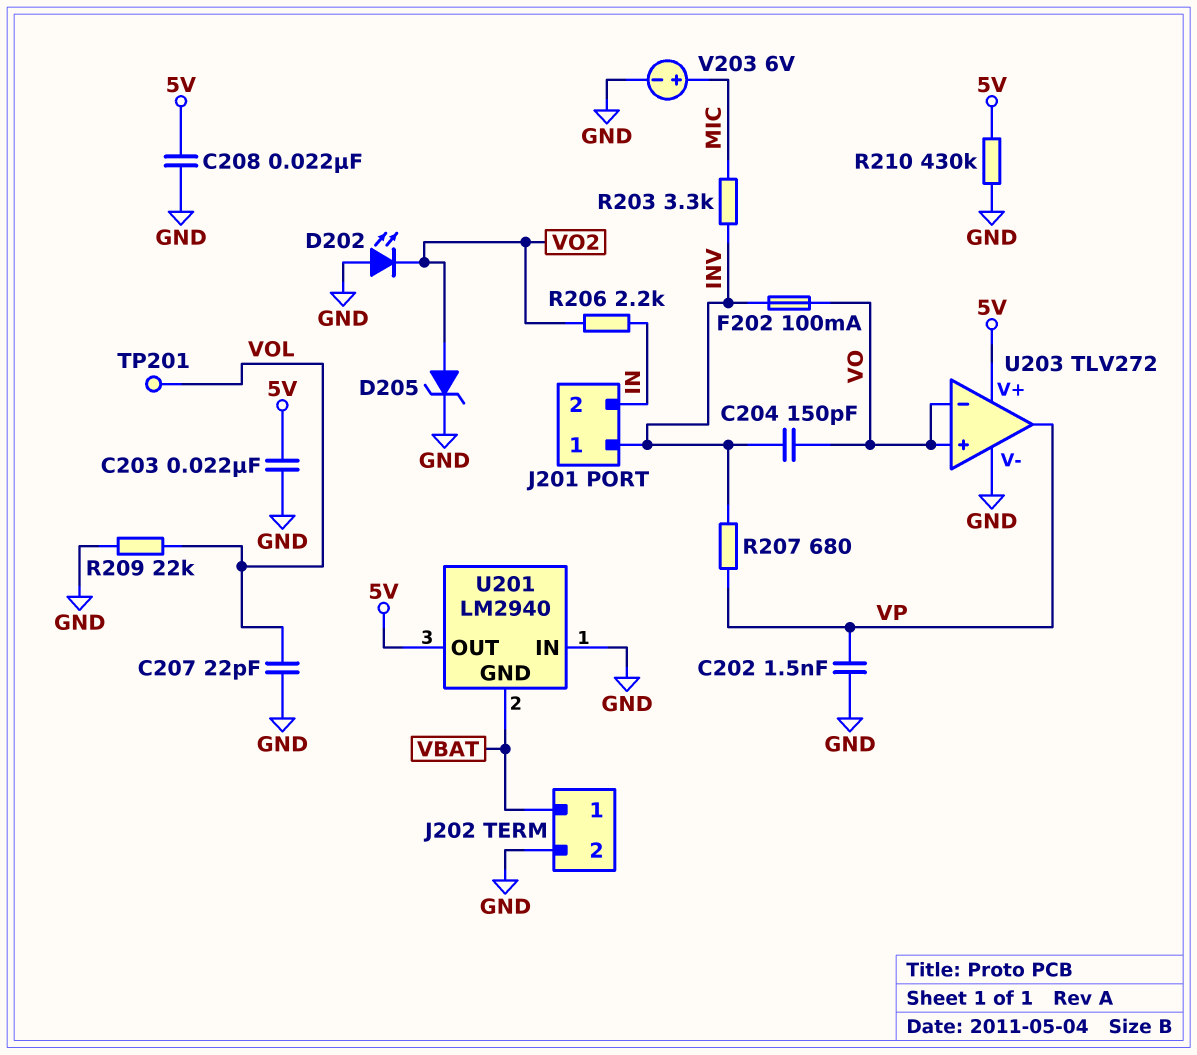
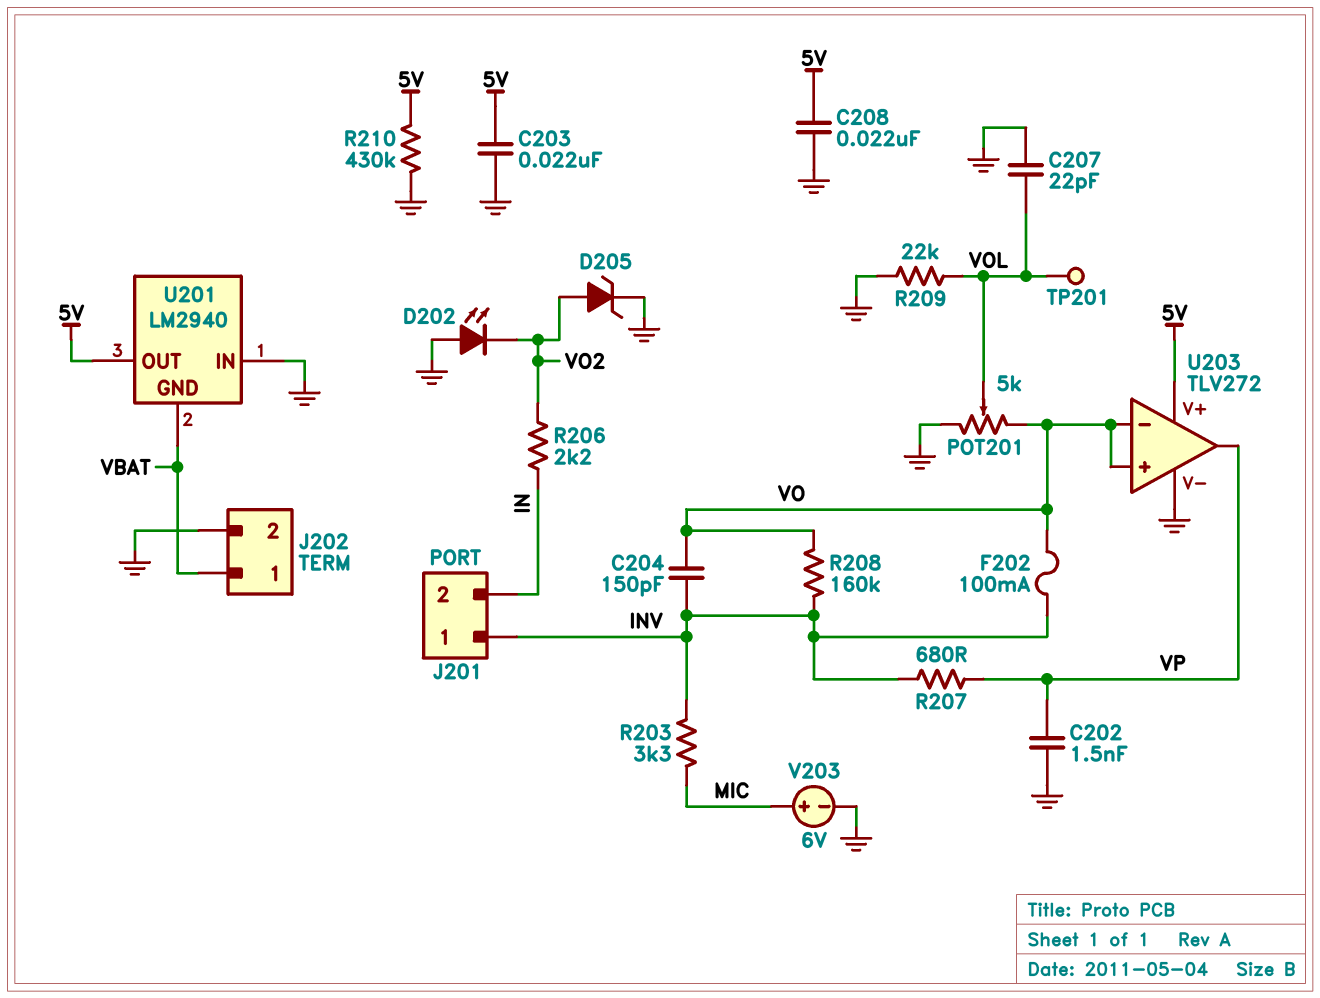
POT201: none -> 5k (GND, VO, wiper VOL)
R208: none -> 160k (INV, VO)

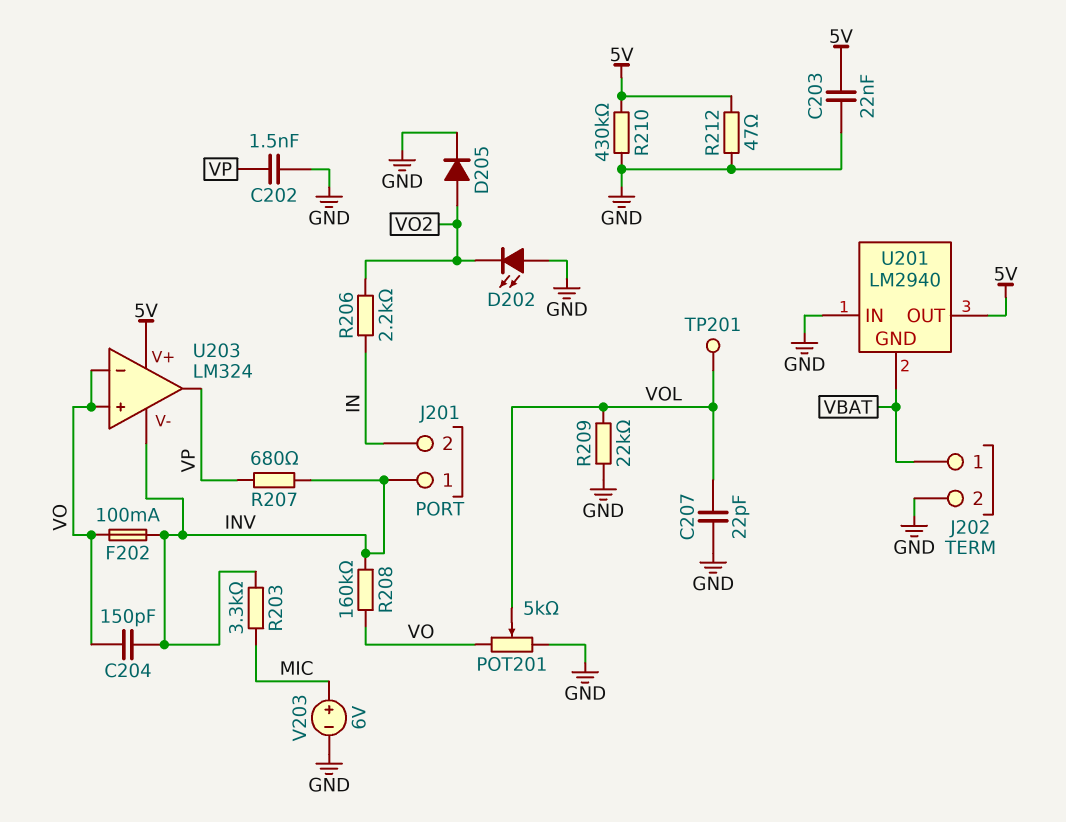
C208: 22nF (5V, GND) -> none
D205: zener (A VO2, K GND) -> diode (A VO2, K GND)
R212: none -> 47 (5V, GND)
U203: TLV272 -> LM324
U203 pin V-: GND -> INV

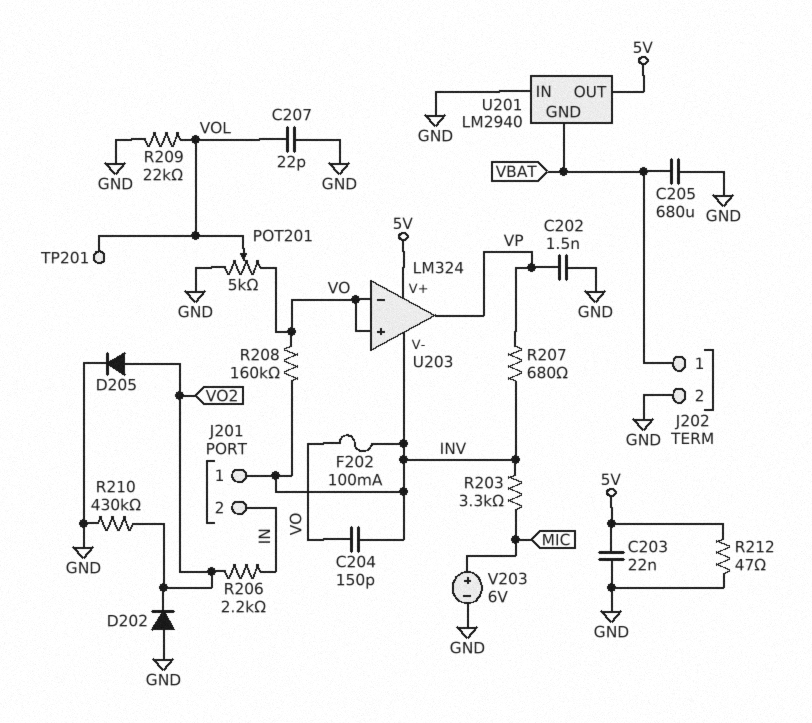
C205: none -> 680uF (GND, VBAT)
D202: LED (A GND, K VO2) -> diode (A GND, K VO2)
R210: 430k (5V, GND) -> 430k (GND, VO2)

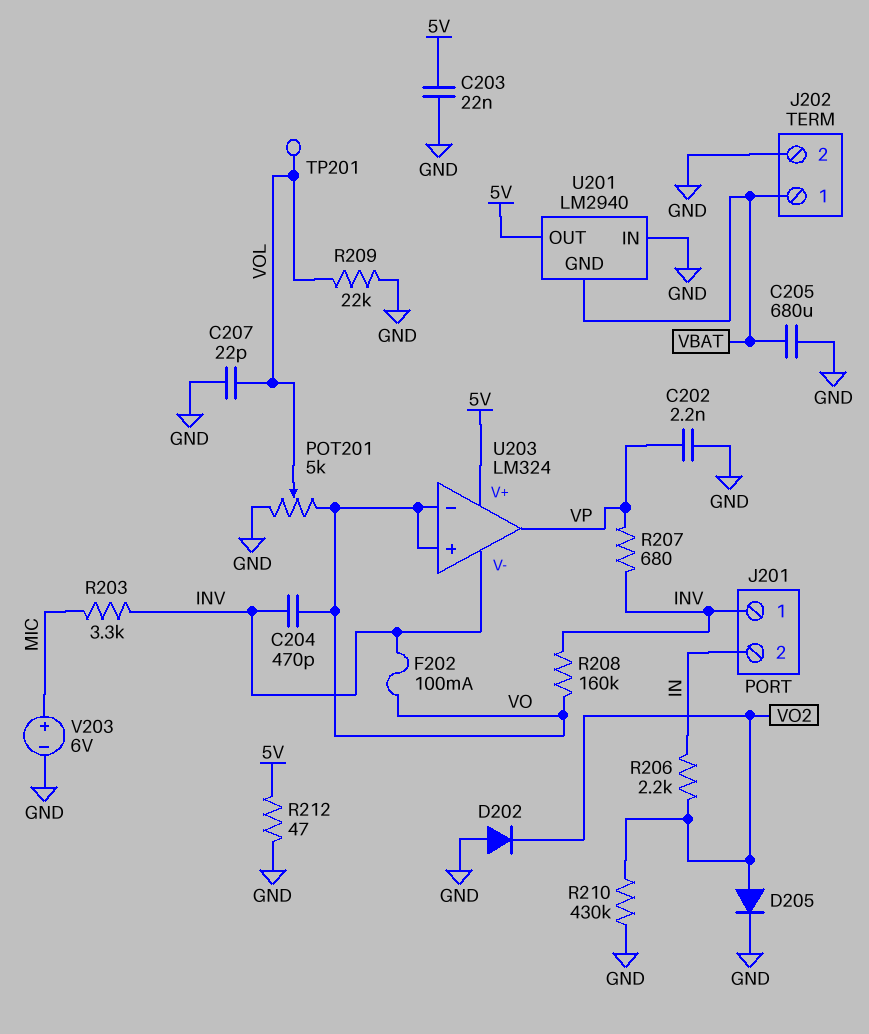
C202: 1.5nF (GND, VP) -> 2.2nF (GND, VP)
C204: 150pF (INV, VO) -> 470pF (INV, VO)

